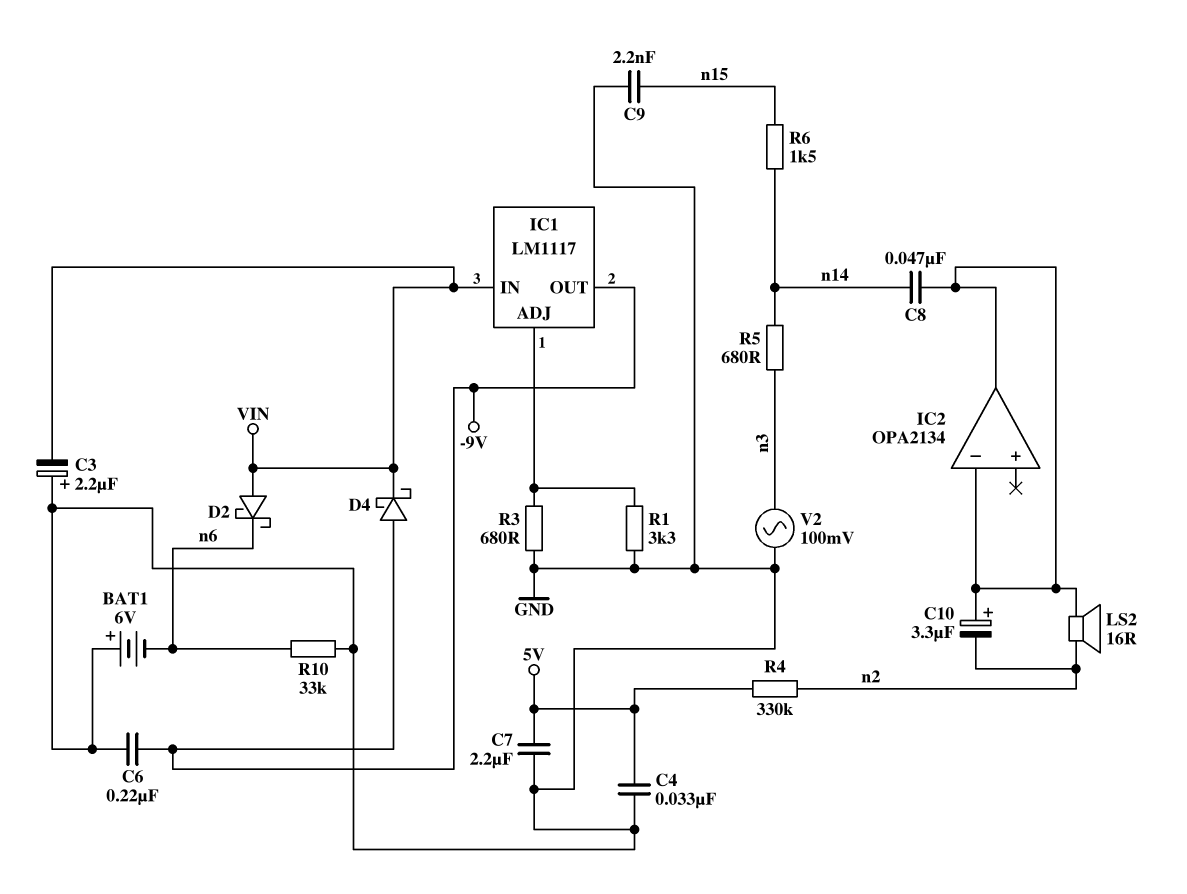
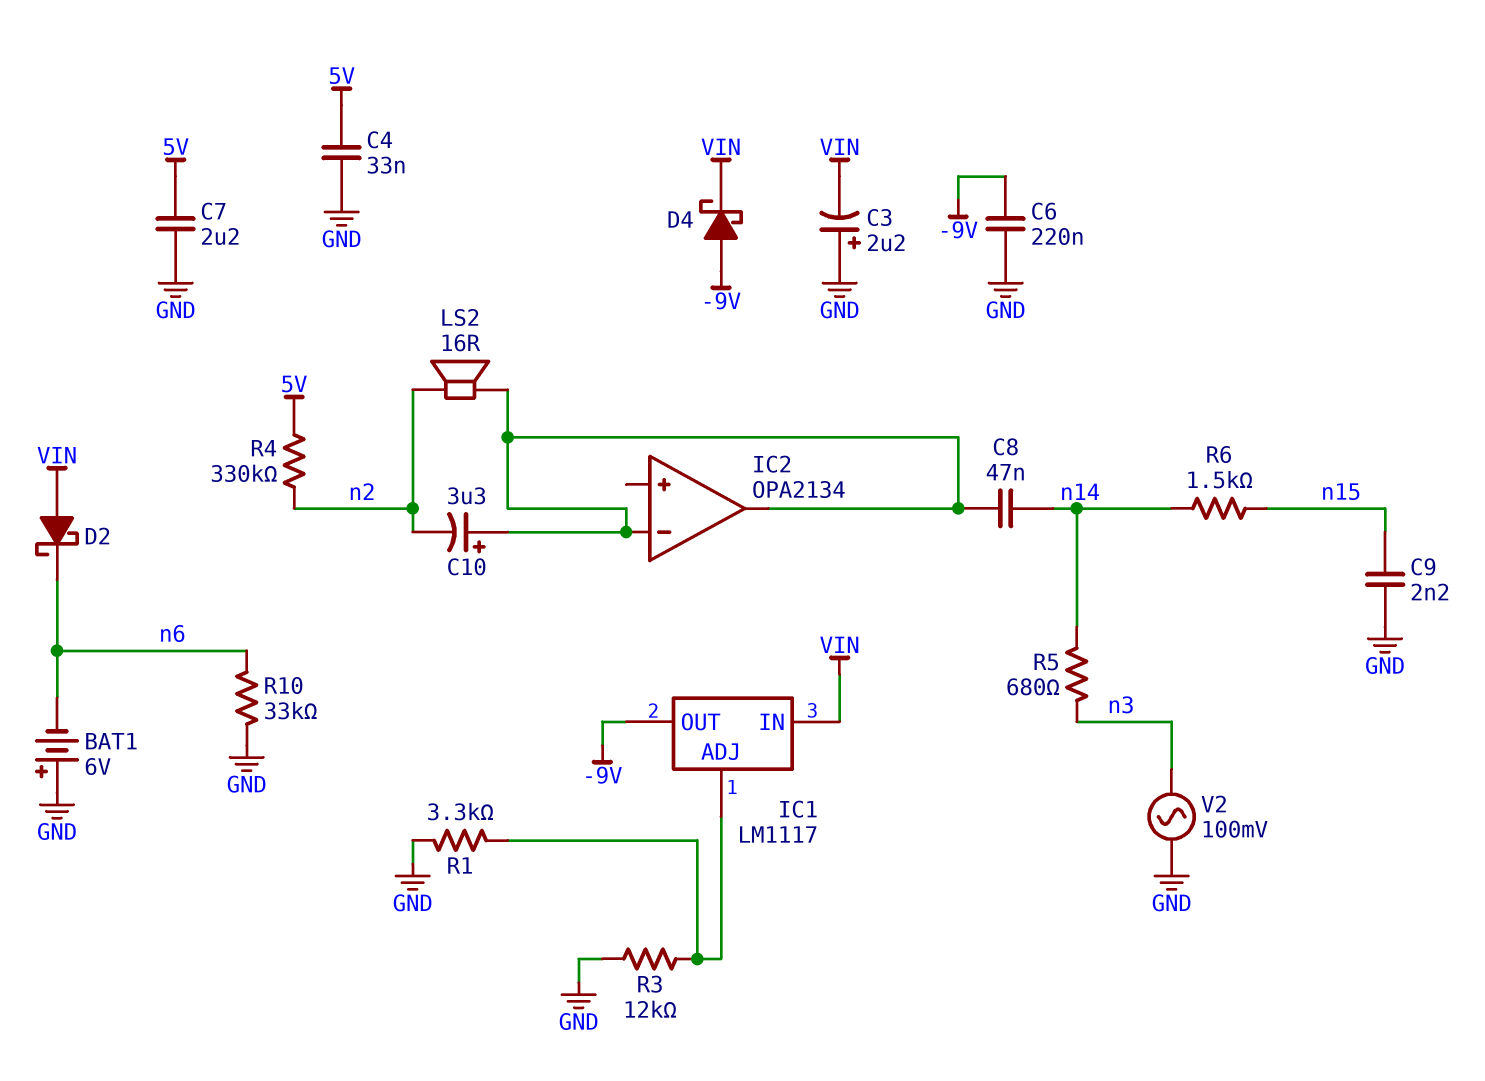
R3: 680 (GND, IC1/ADJ) -> 12k (GND, IC1/ADJ)

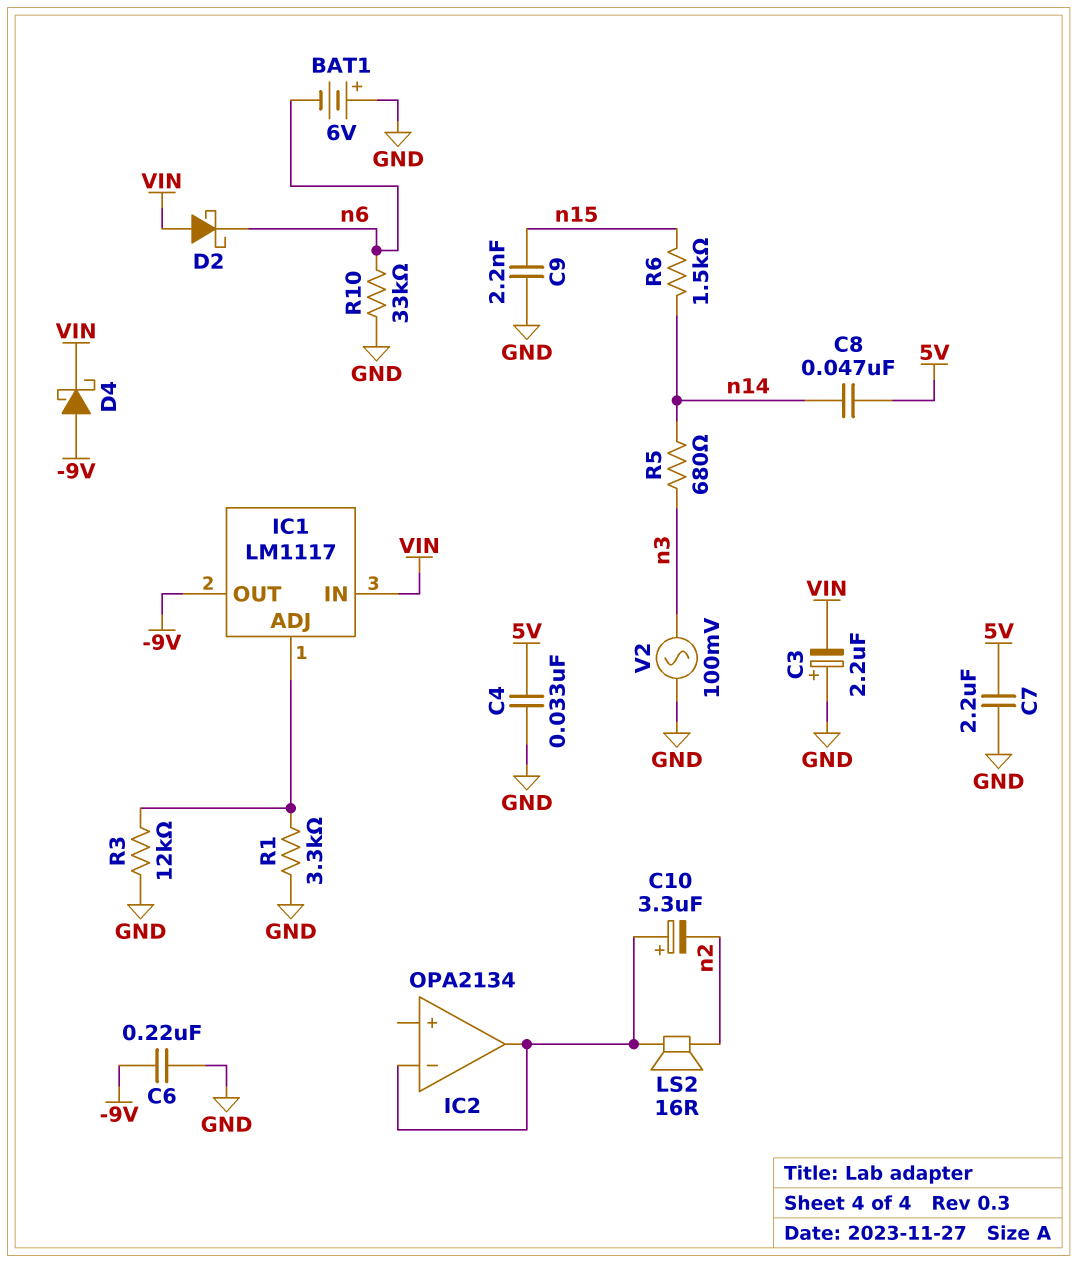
C8: 47nF (IC2/in-, n14) -> 47nF (5V, n14)
R4: 330k (5V, n2) -> none

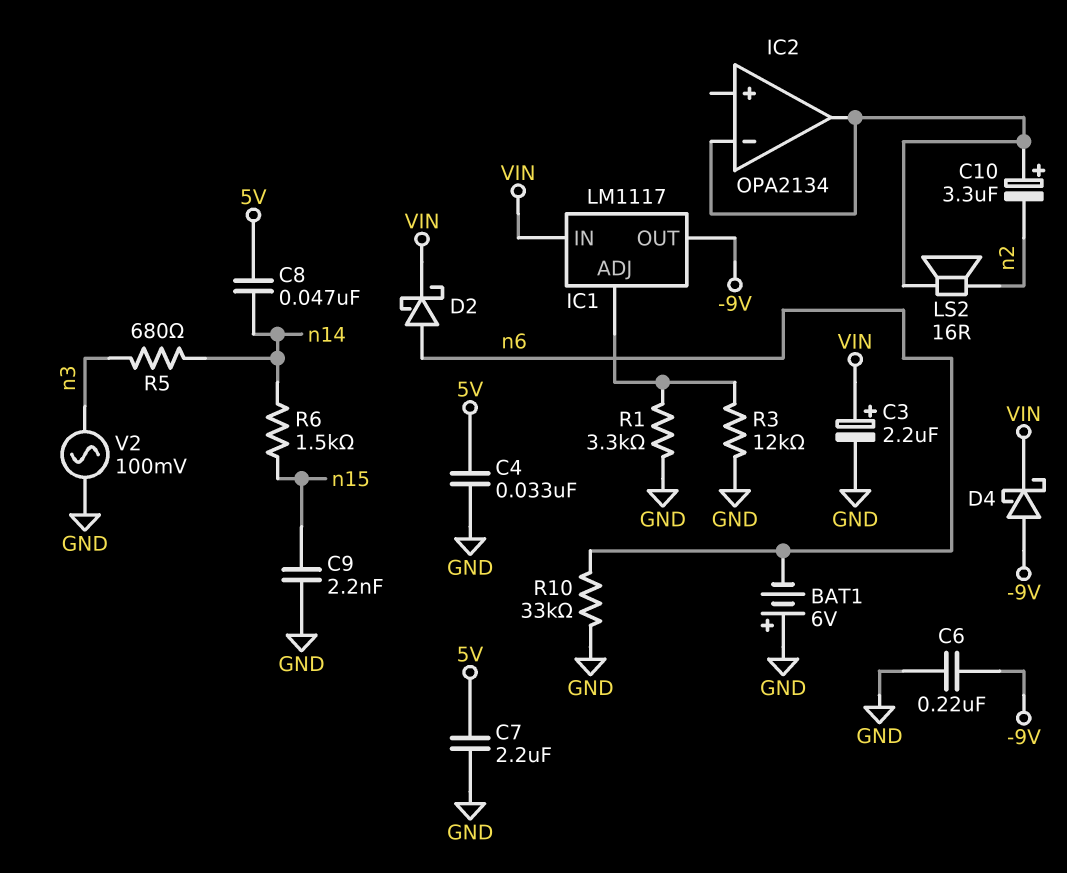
C3: 2.2uF (plus GND, minus VIN) -> 2.2uF (plus VIN, minus GND)
D2: schottky (A VIN, K n6) -> schottky (A n6, K VIN)

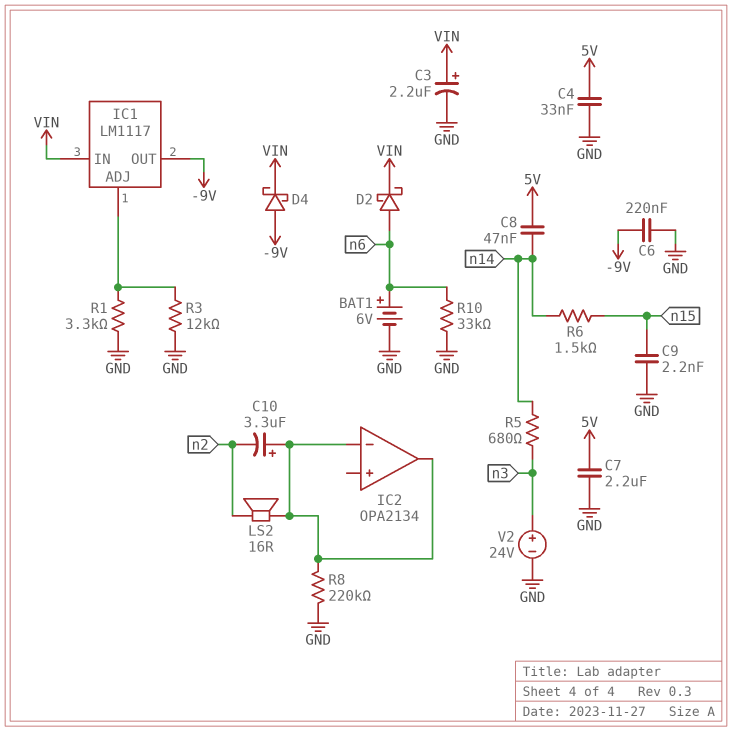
BAT1: 6V (plus GND, minus n6) -> 6V (plus n6, minus GND)
R8: none -> 220k (GND, IC2/in-)
V2: AC 100mV (GND, n3) -> 24V (plus n3, minus GND)

